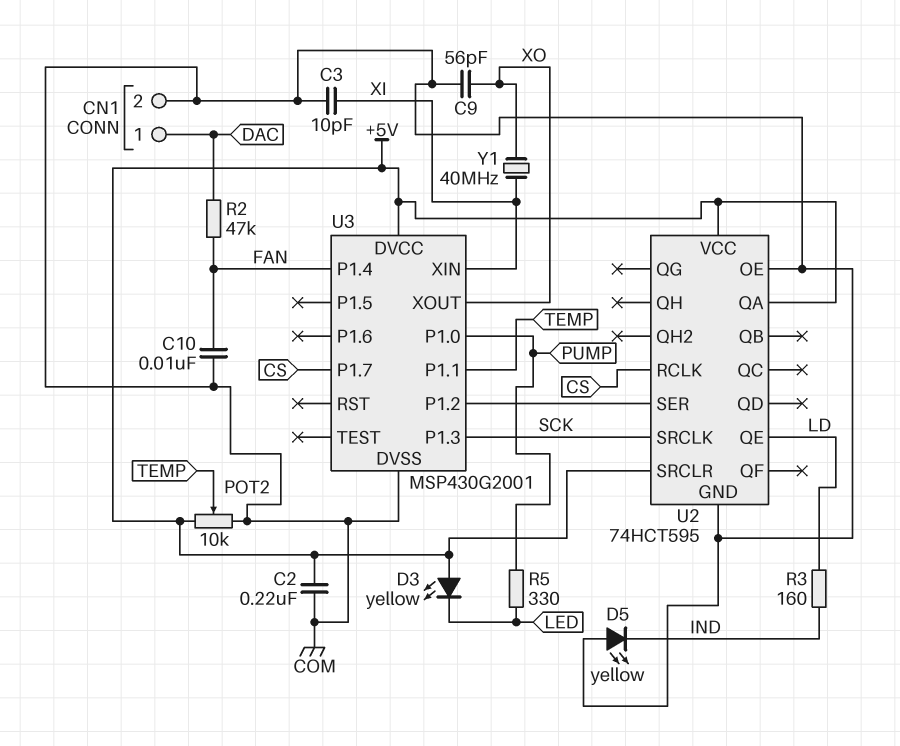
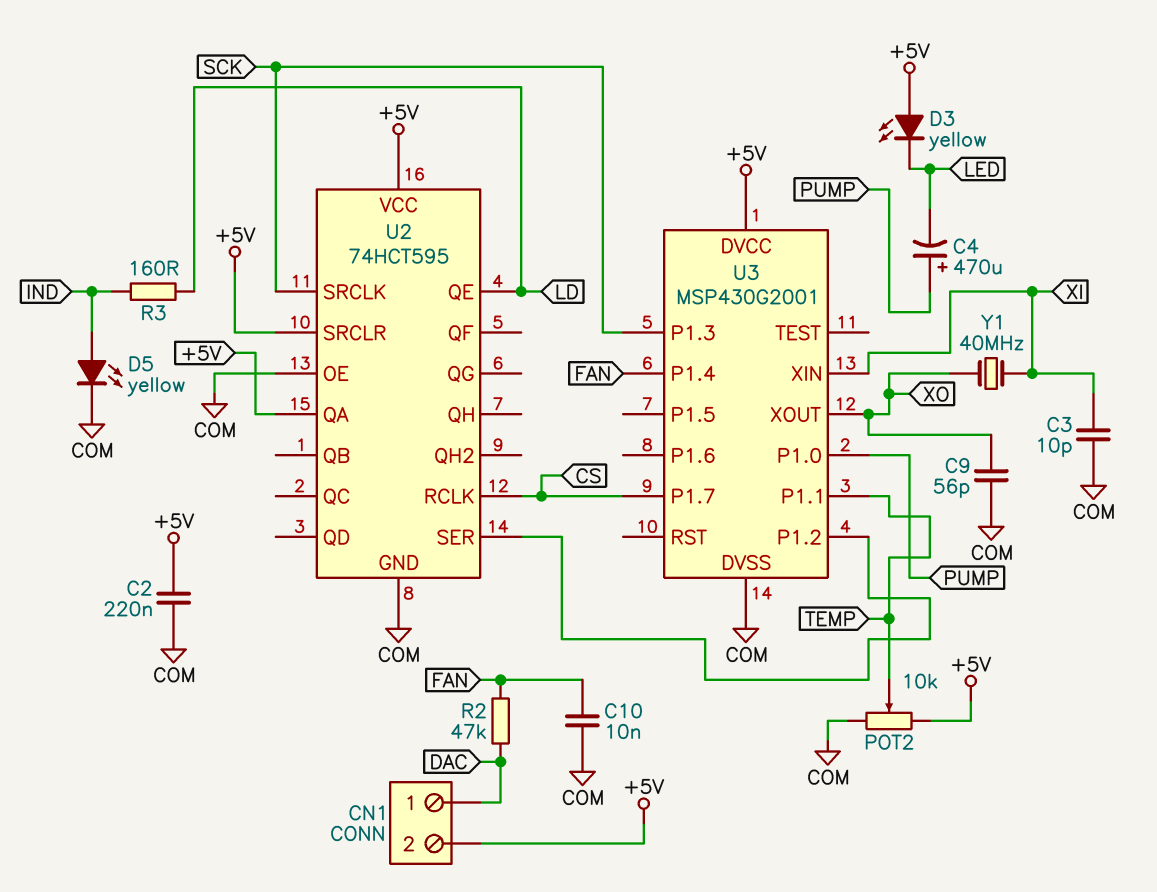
C4: none -> 470uF (plus PUMP, minus LED)
CN1 pin 2: COM -> +5V
D5: LED yellow (A COM, K IND) -> LED yellow (A IND, K COM)
R5: 330 (LED, PUMP) -> none

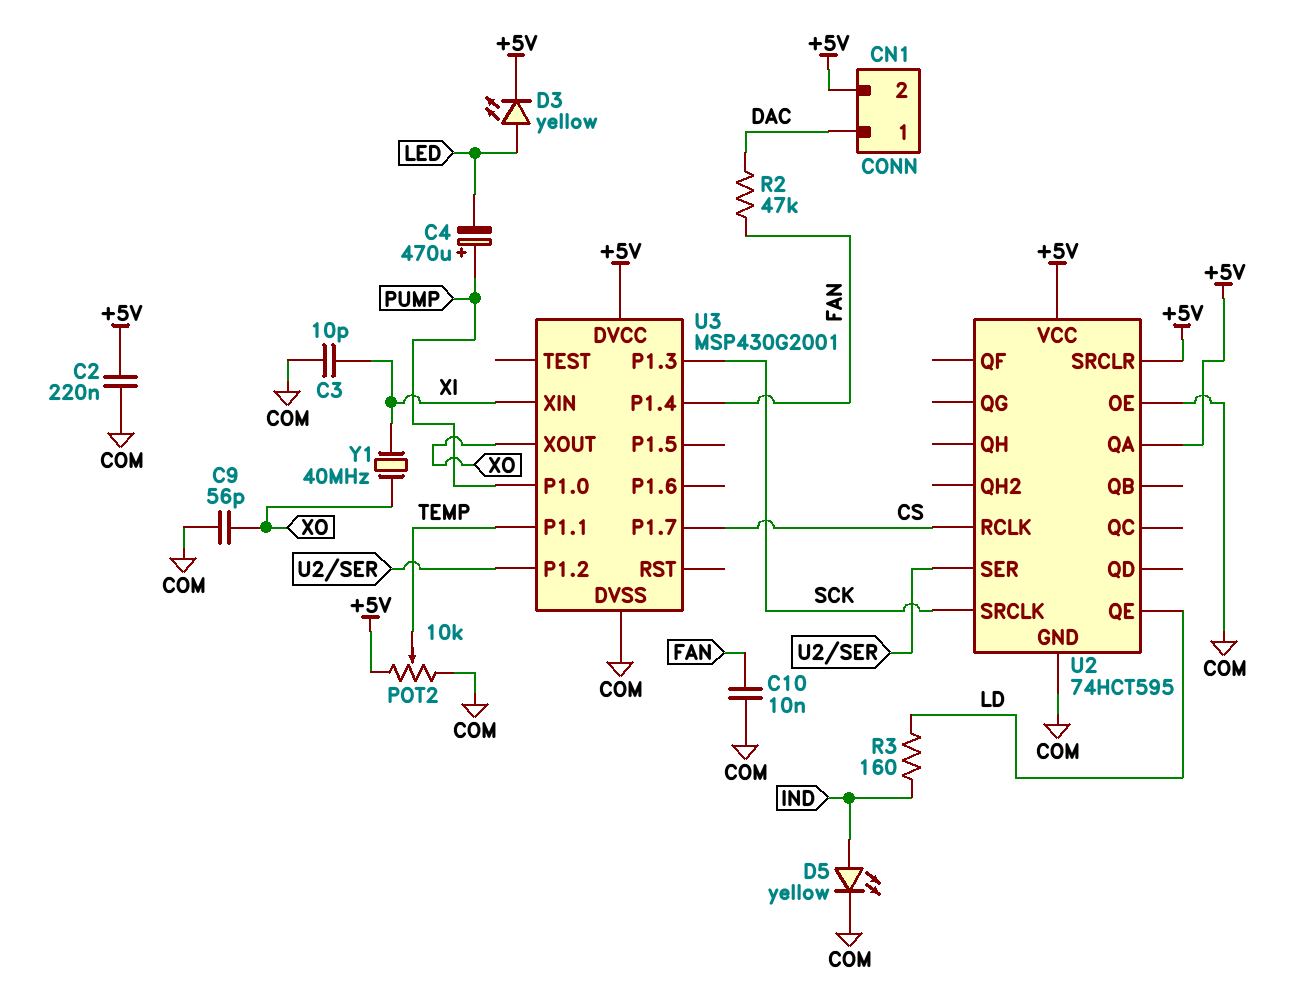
D3: LED yellow (A +5V, K LED) -> LED yellow (A LED, K +5V)

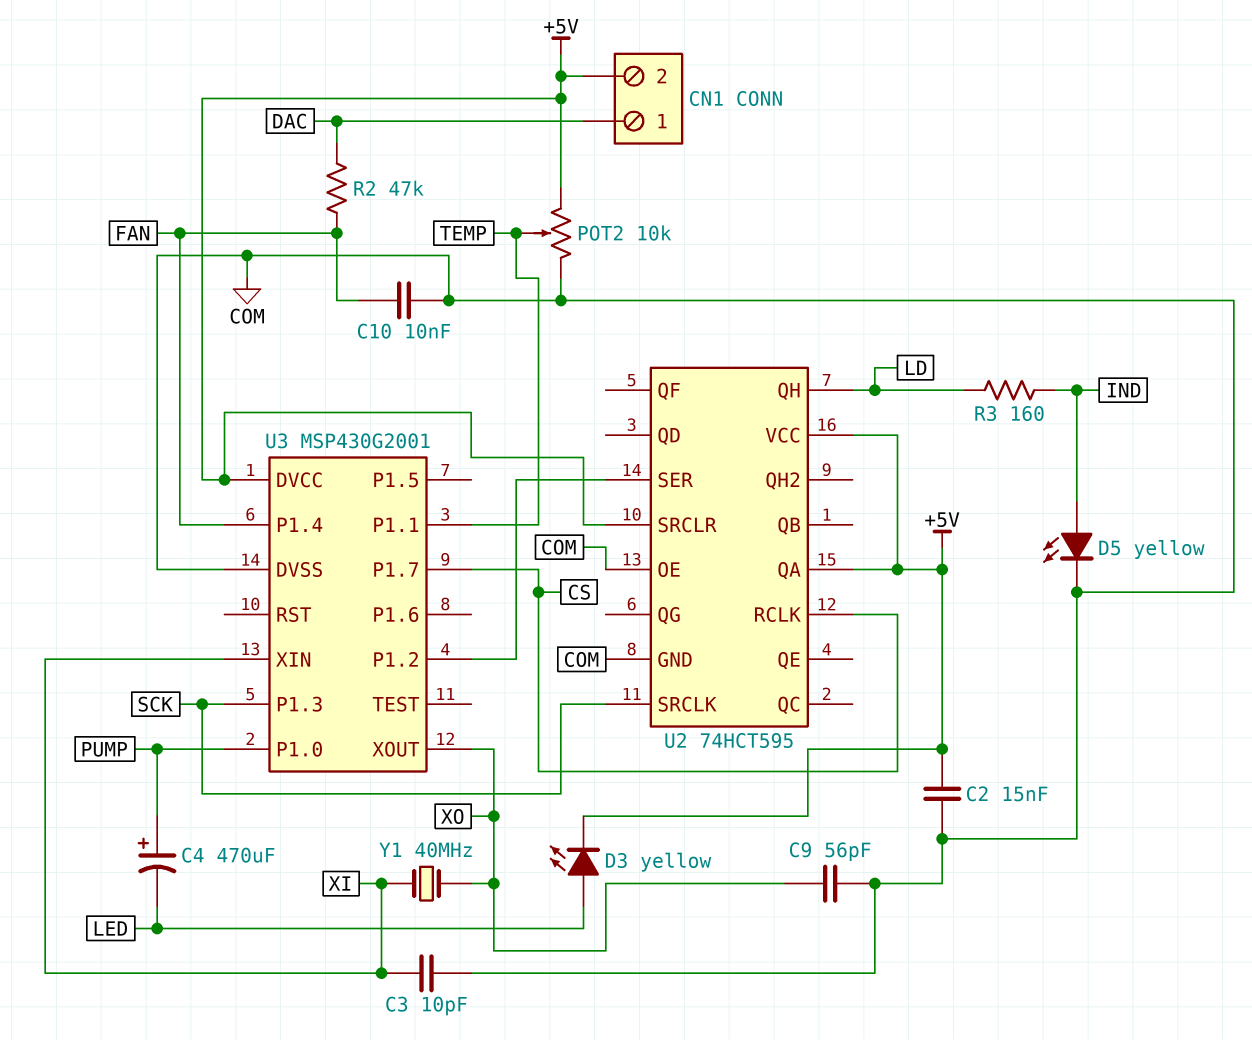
C2: 220nF (+5V, COM) -> 15nF (+5V, COM)
U2 pin QE: LD -> none
U2 pin QH: none -> LD

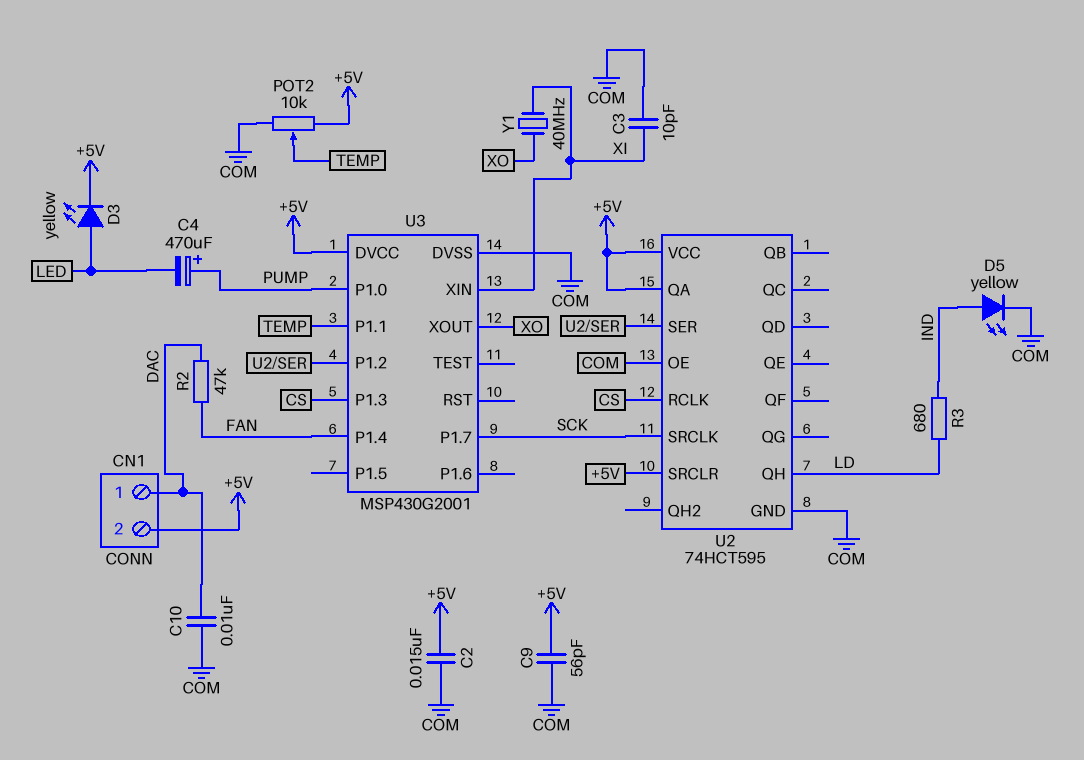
C9: 56pF (COM, XO) -> 56pF (+5V, COM)
C10: 10nF (COM, FAN) -> 10nF (COM, DAC)
R3: 160 (IND, LD) -> 680 (IND, LD)
U3 pin P1.3: SCK -> CS
U3 pin P1.7: CS -> SCK

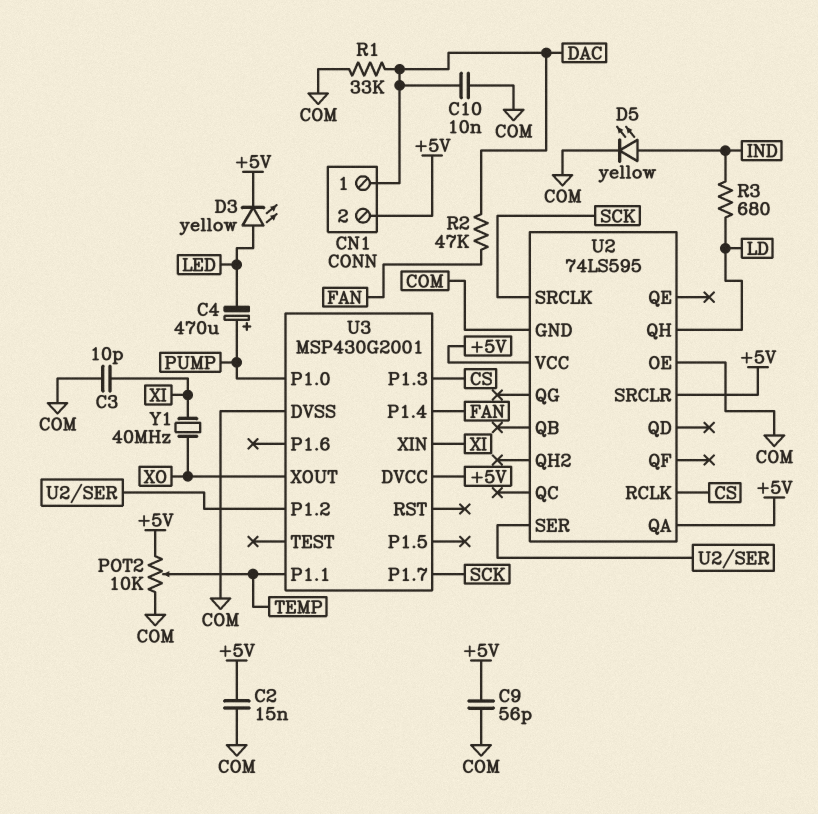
R1: none -> 33k (COM, DAC)
U2: 74HCT595 -> 74LS595

